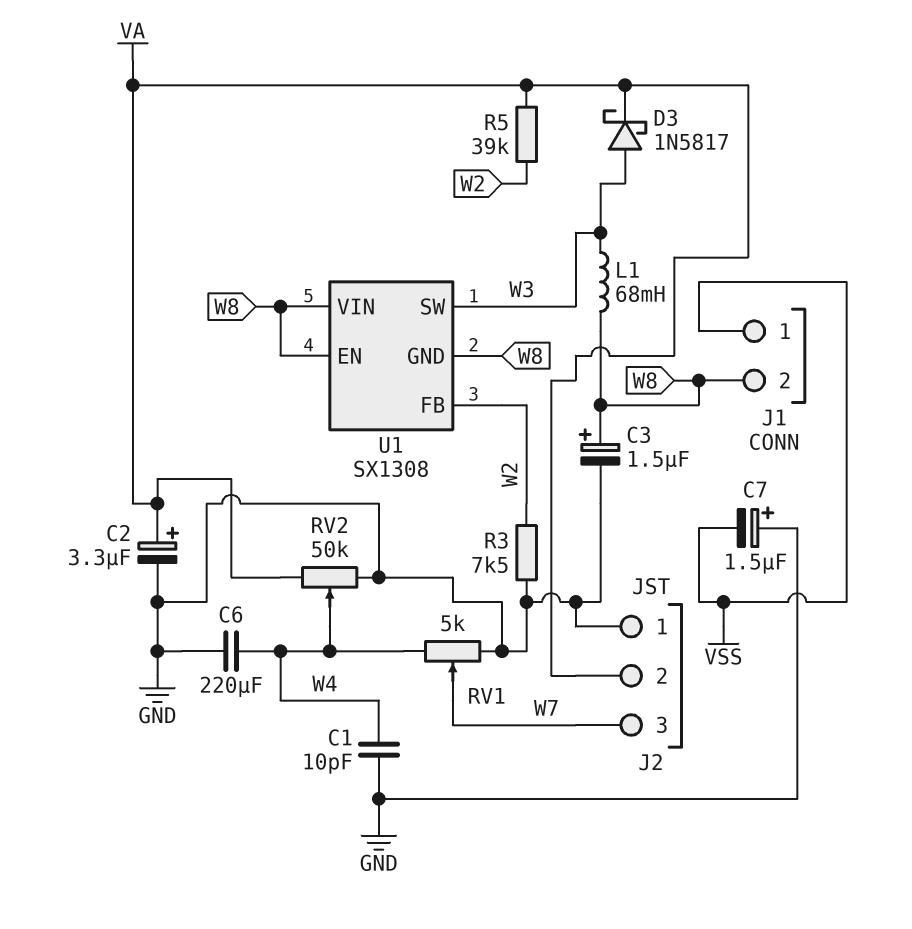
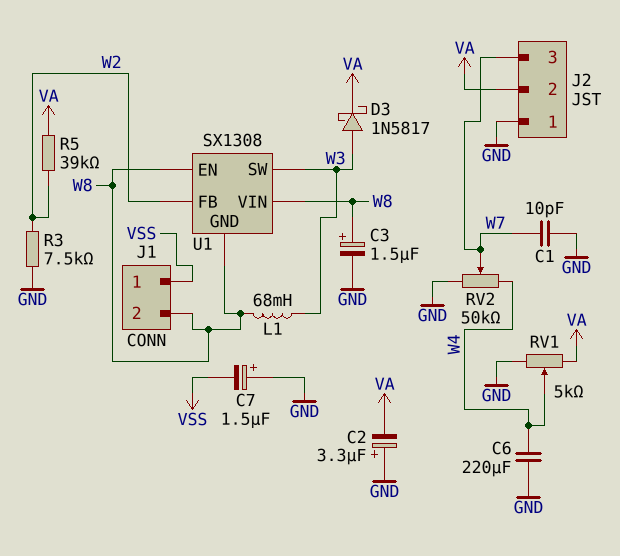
C1: 10pF (GND, W4) -> 10pF (GND, W7)
C2: 3.3uF (plus VA, minus GND) -> 3.3uF (plus GND, minus VA)
RV1: 5k (GND, W4, wiper W7) -> 5k (GND, VA, wiper W4)
RV2: 50k (GND, VA, wiper W4) -> 50k (GND, W4, wiper W7)

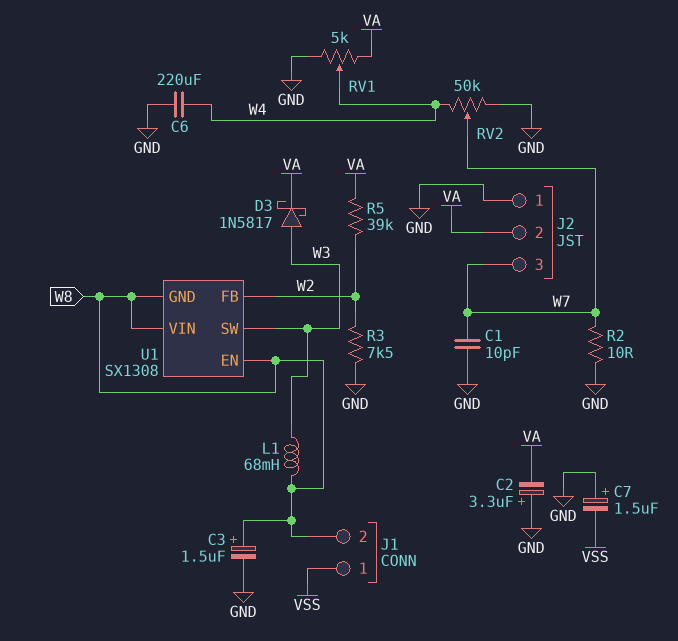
R2: none -> 10 (GND, W7)

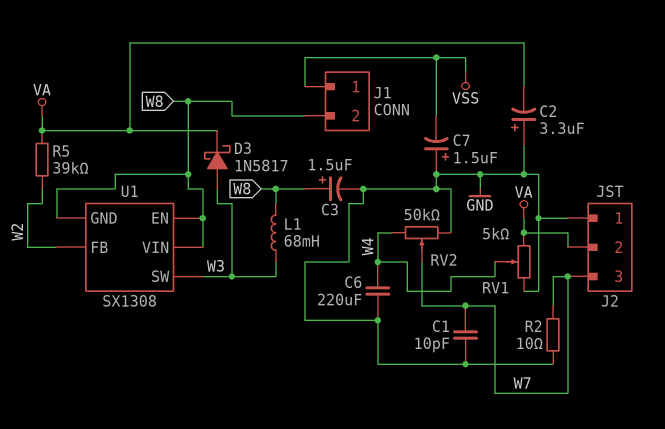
R3: 7.5k (GND, W2) -> none

